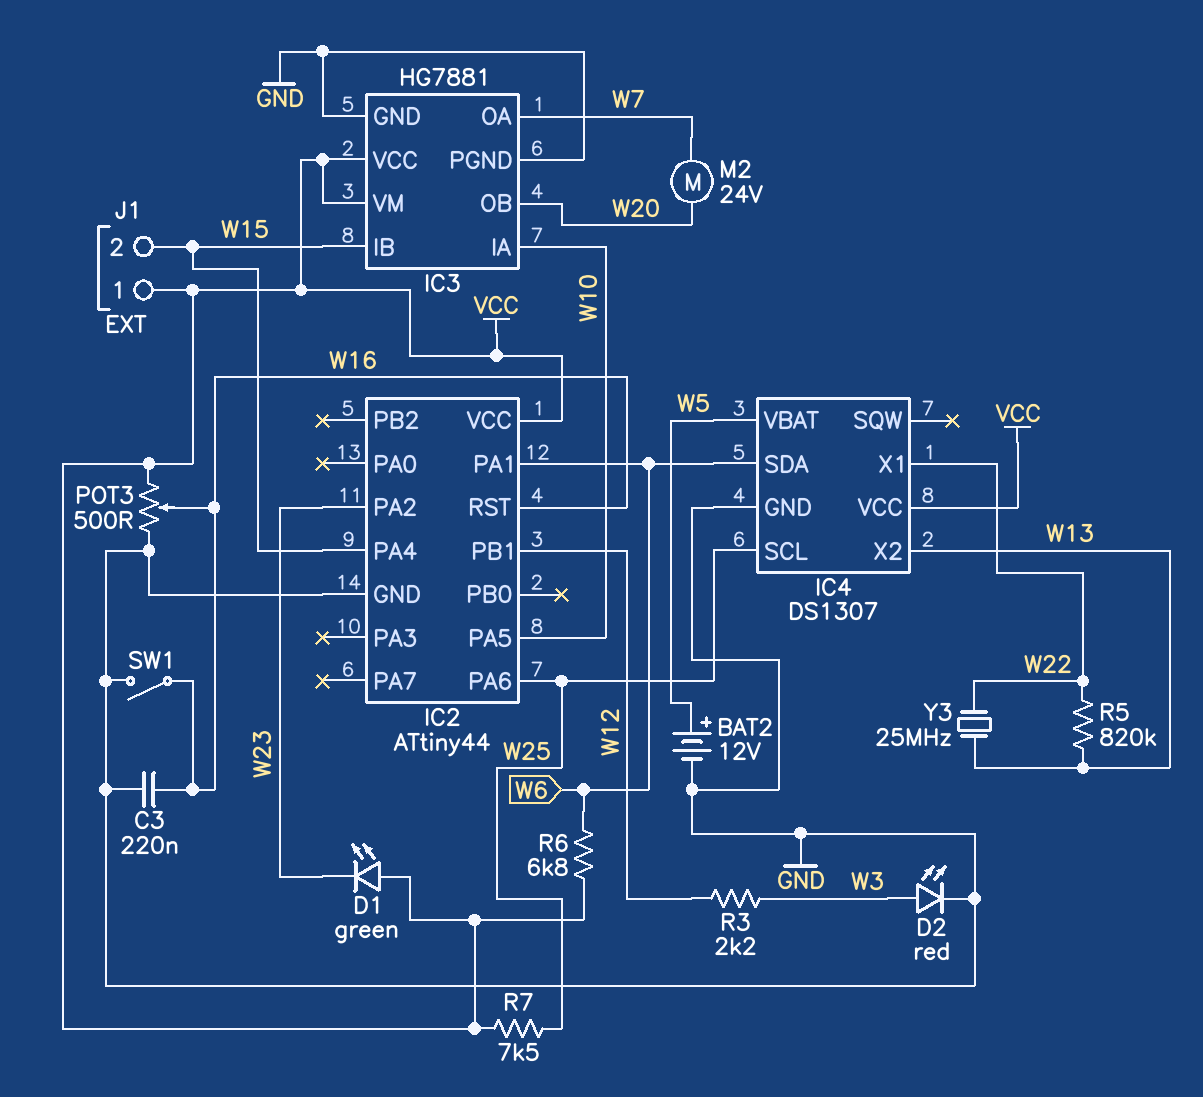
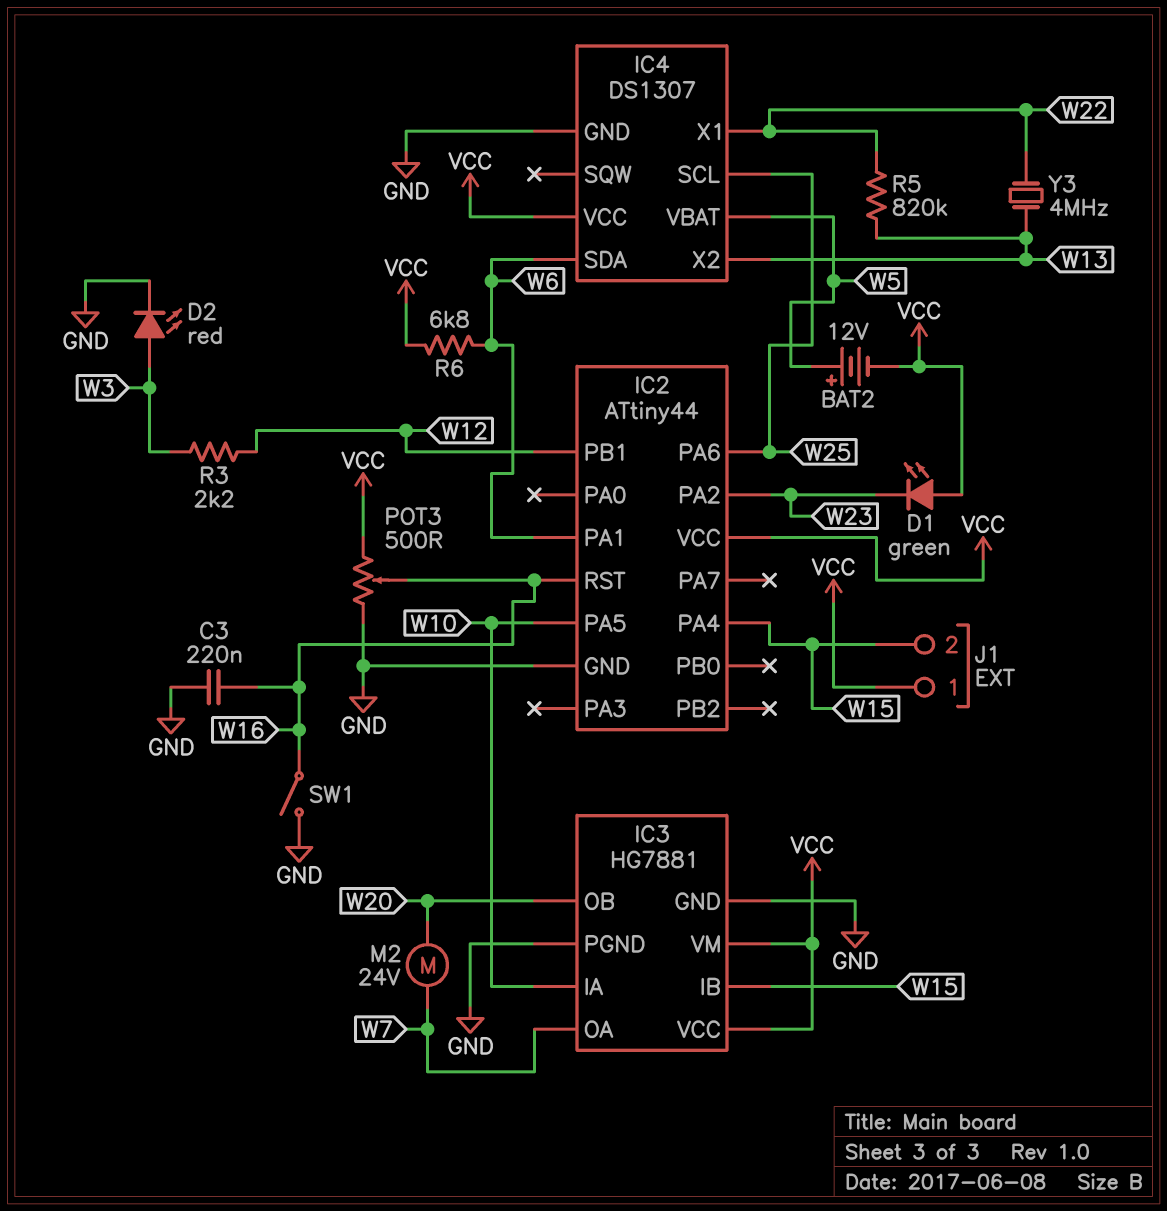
BAT2: 12V (plus W5, minus GND) -> 12V (plus W5, minus VCC)
R7: 7.5k (VCC, W25) -> none
Y3: 25MHz (W13, W22) -> 4MHz (W13, W22)

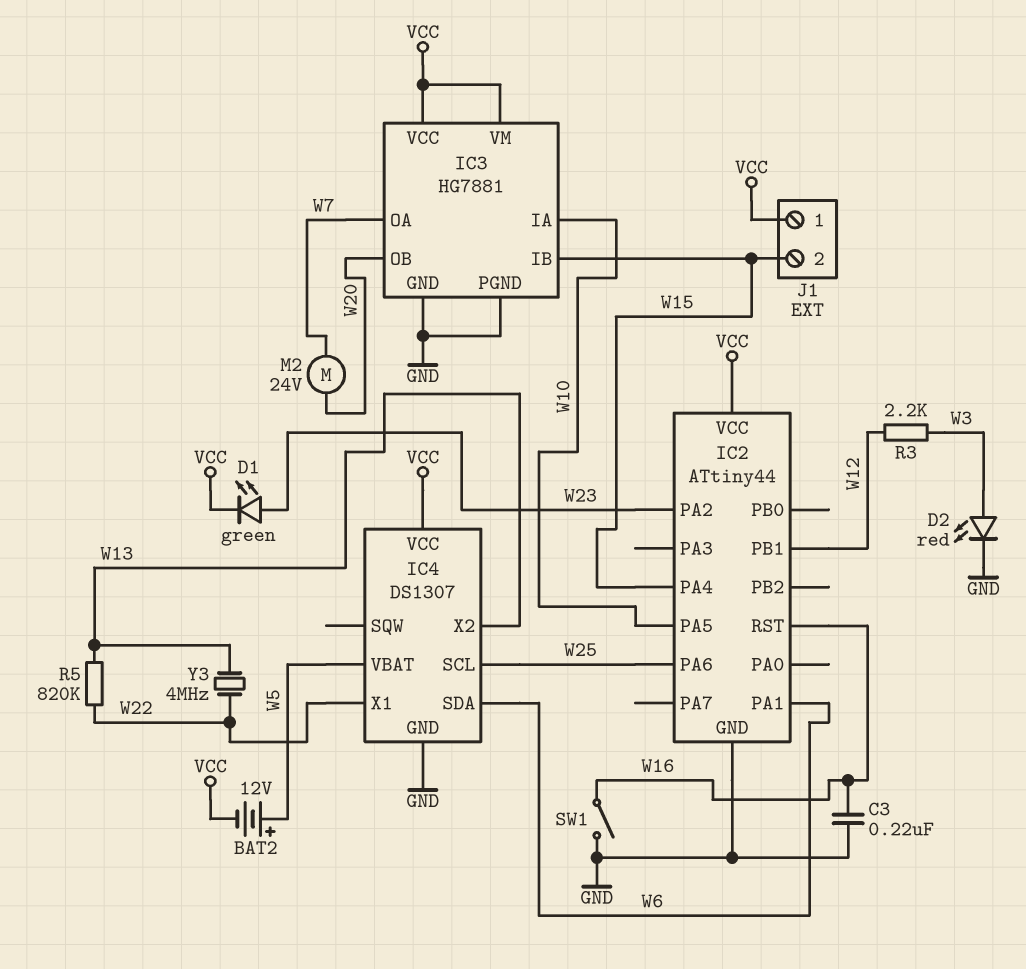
D1: LED green (A VCC, K W23) -> LED green (A W23, K VCC)
POT3: 500 (GND, VCC, wiper W16) -> none
R6: 6.8k (VCC, W6) -> none

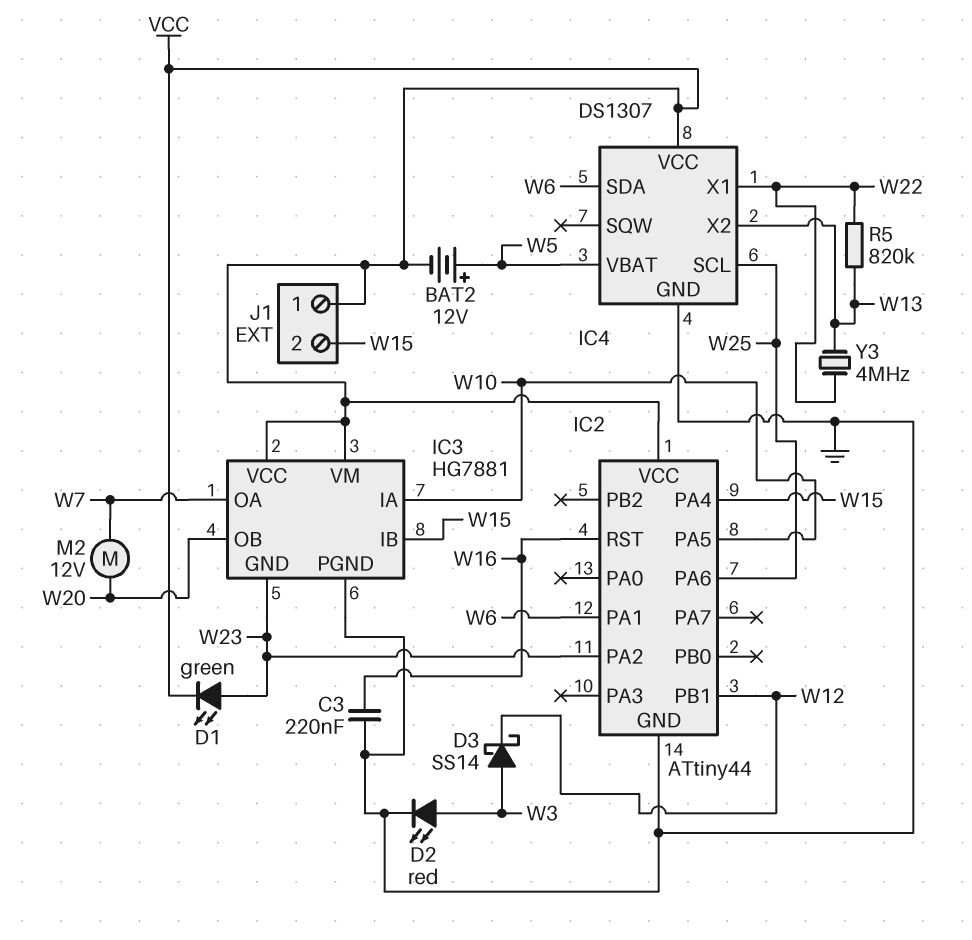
D3: none -> schottky SS14 (A W3, K W12)
IC3 pin GND: GND -> W23
M2: motor 24V (W7, W20) -> motor 12V (W7, W20)
R3: 2.2k (W3, W12) -> none
SW1: switch (GND, W16) -> none

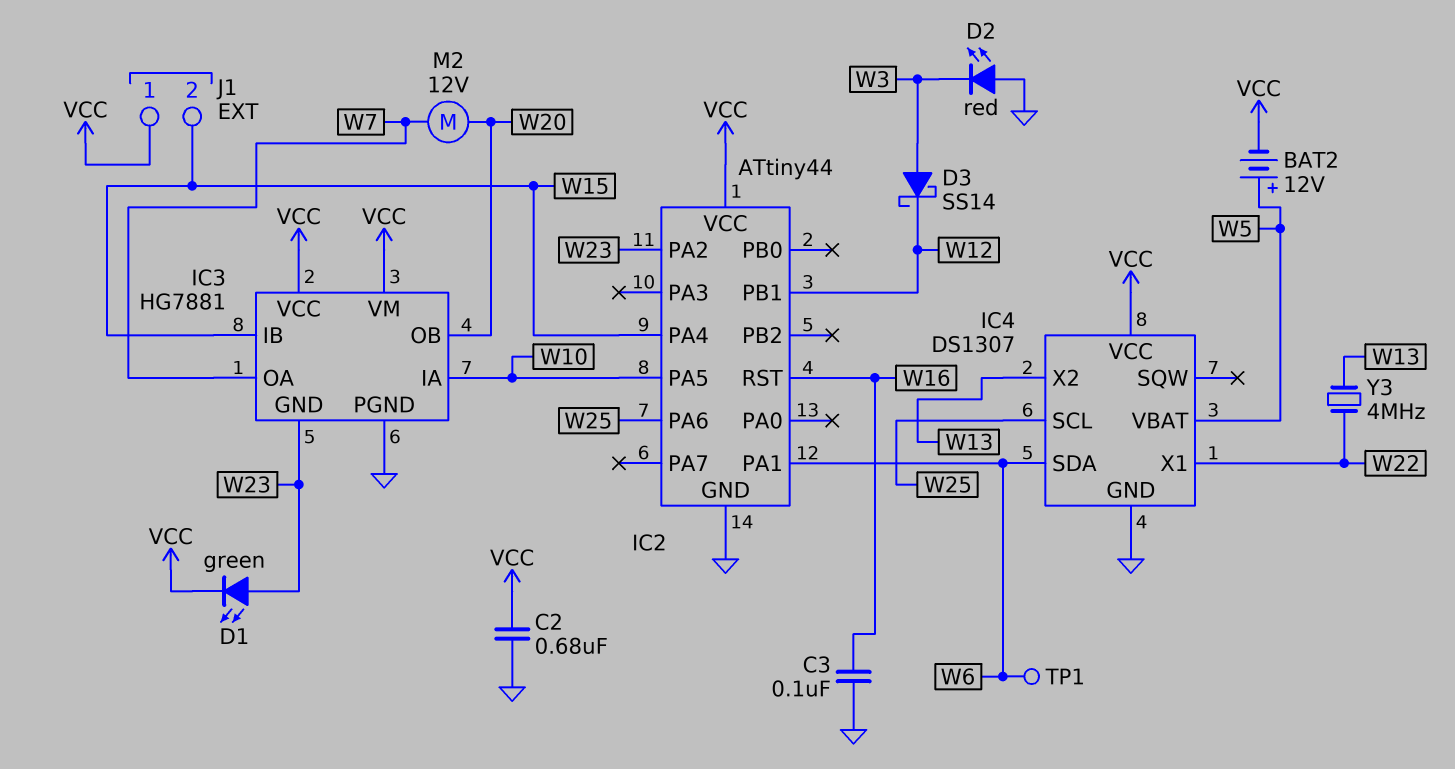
C2: none -> 680nF (GND, VCC)
C3: 220nF (GND, W16) -> 100nF (GND, W16)
D2: LED red (A W3, K GND) -> LED red (A GND, K W3)
R5: 820k (W13, W22) -> none
TP1: none -> test point (W6)

